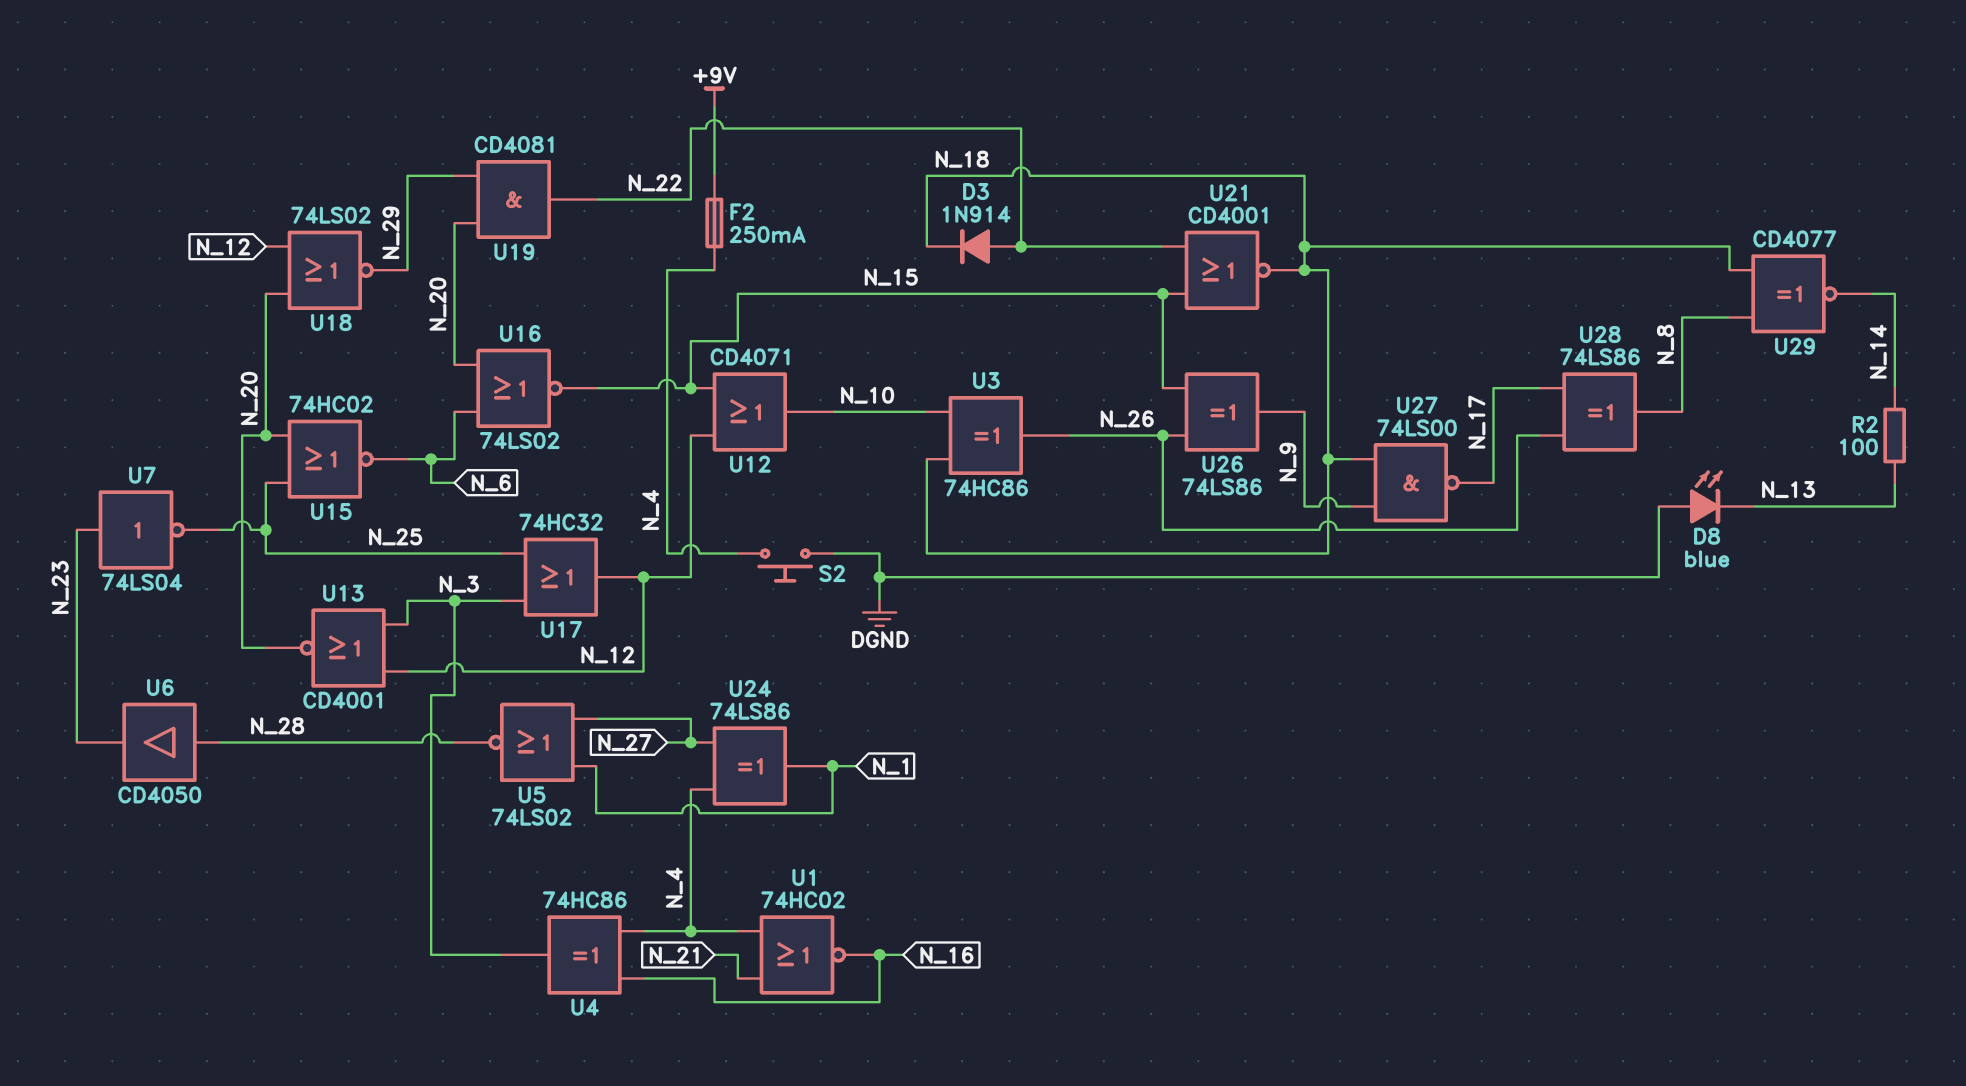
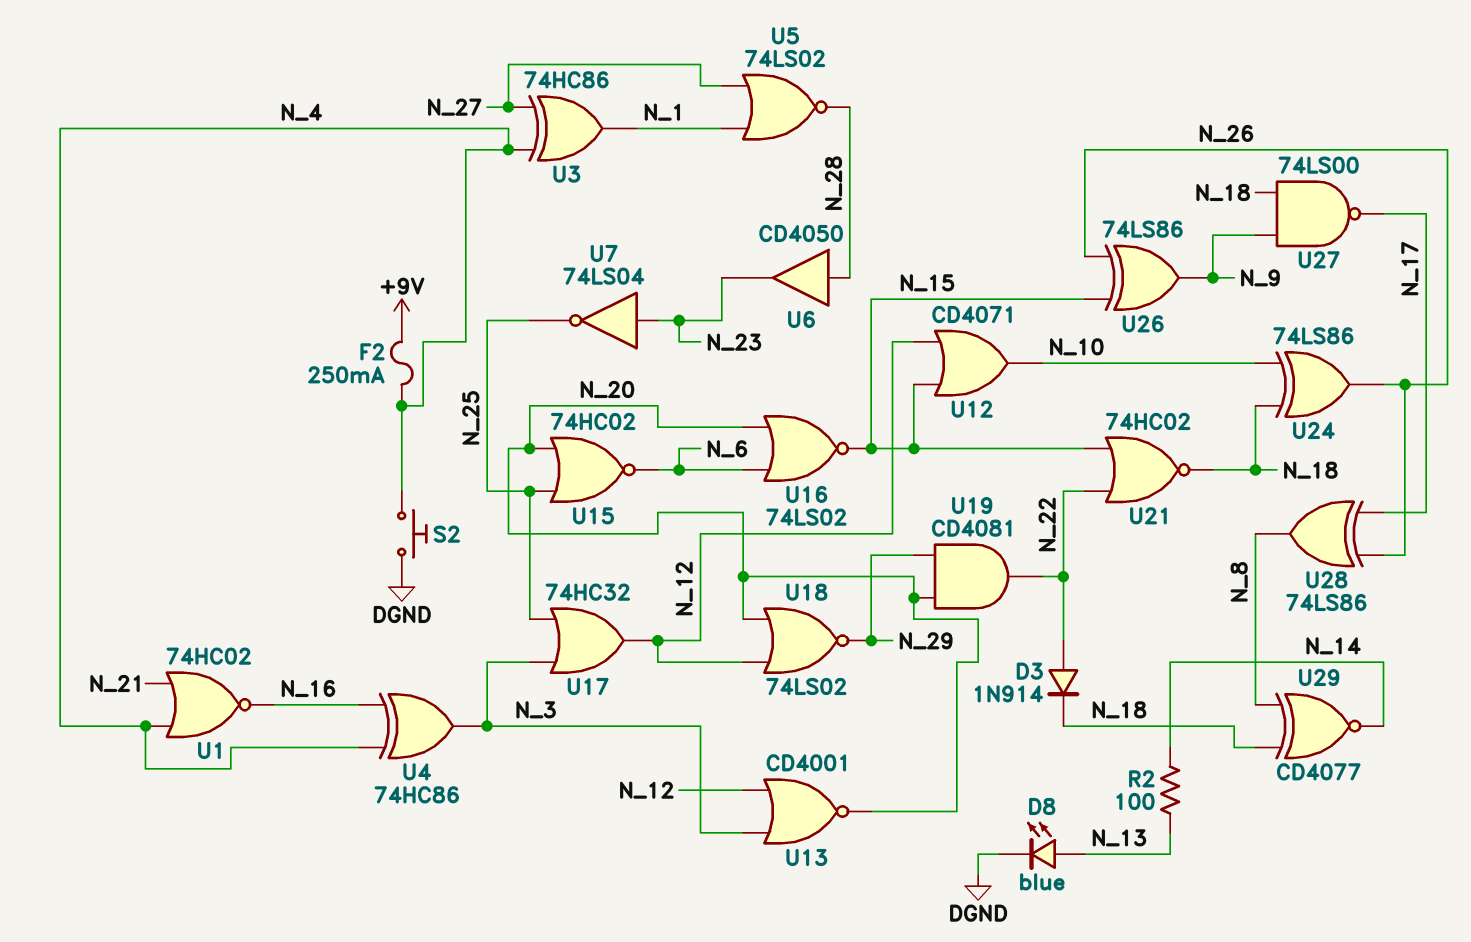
D8: LED blue (A DGND, K N_13) -> LED blue (A N_13, K DGND)
U3: XOR 74HC86 (in N_10, in N_18, out N_26) -> XOR 74HC86 (in N_4, in N_27, out N_1)
U21: NOR CD4001 (in N_15, in N_22, out N_18) -> NOR 74HC02 (in N_15, in N_22, out N_18)
U24: XOR 74LS86 (in N_4, in N_27, out N_1) -> XOR 74LS86 (in N_10, in N_18, out N_26)

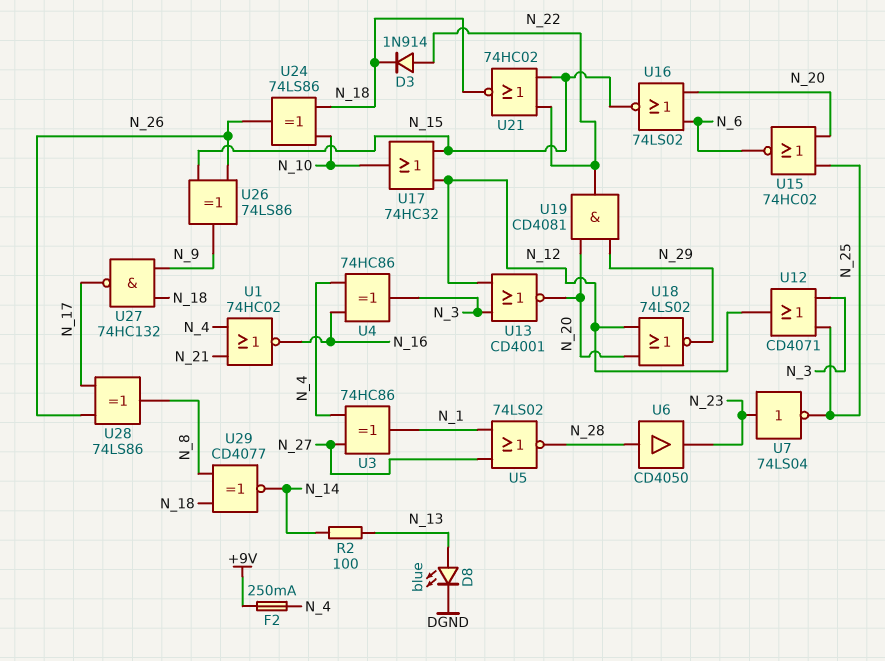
S2: button (DGND, N_4) -> none
U12: OR CD4071 (in N_12, in N_15, out N_10) -> OR CD4071 (in N_3, in N_25, out N_12)
U17: OR 74HC32 (in N_3, in N_25, out N_12) -> OR 74HC32 (in N_12, in N_15, out N_10)
U27: NAND 74LS00 (in N_9, in N_18, out N_17) -> NAND 74HC132 (in N_9, in N_18, out N_17)

